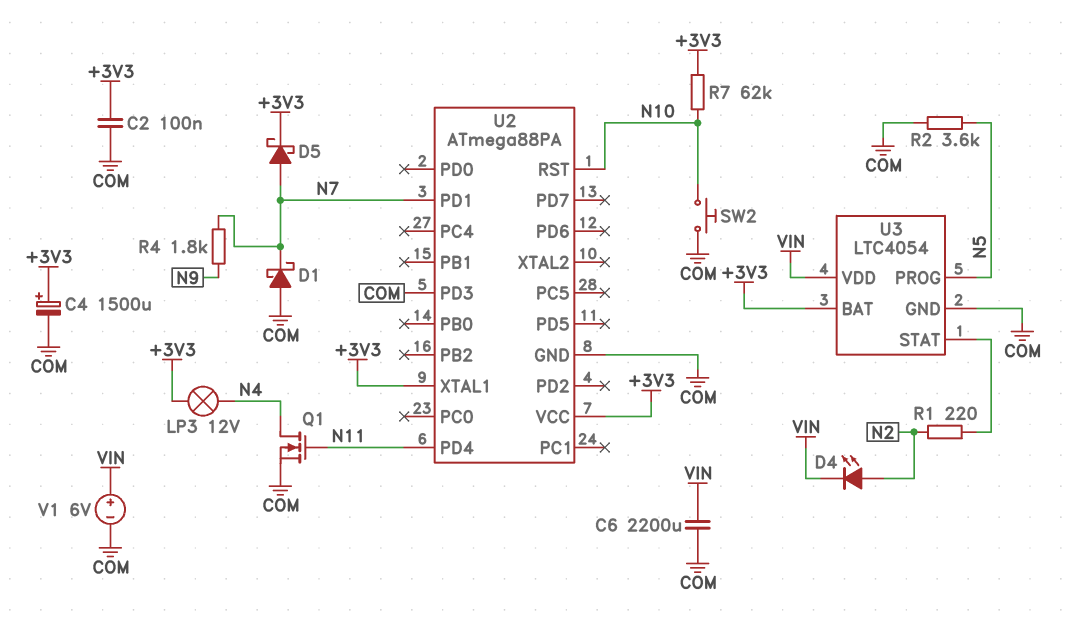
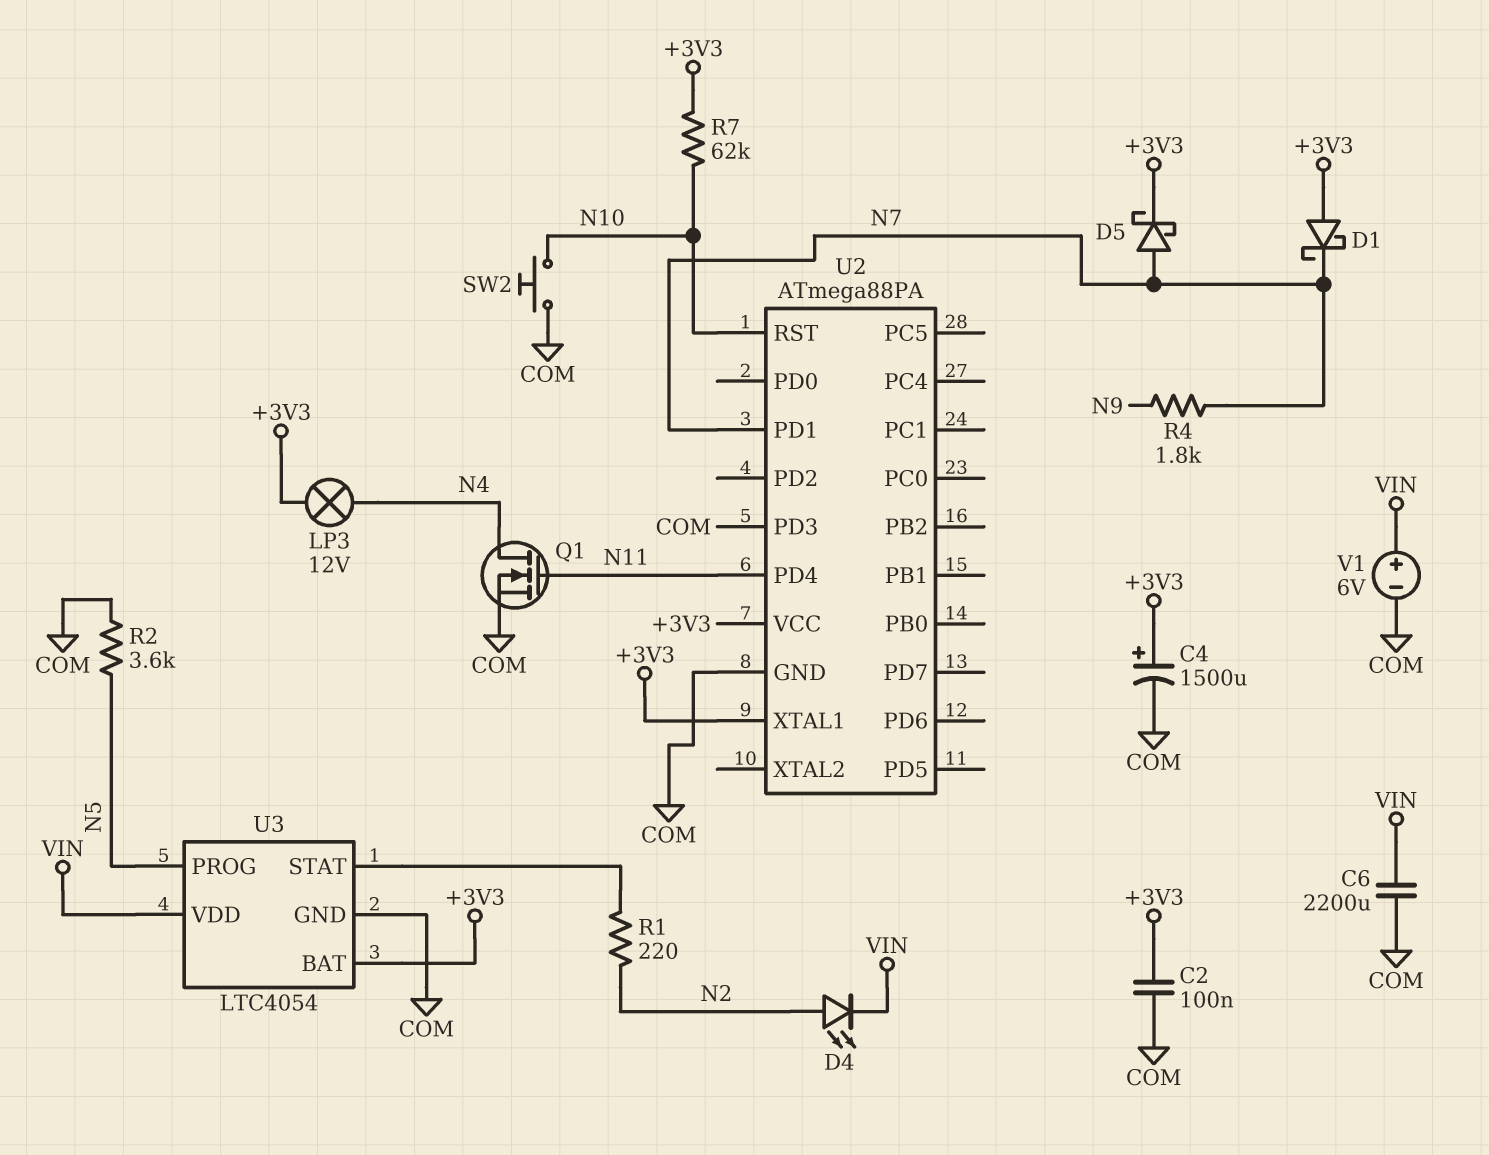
D1: schottky (A COM, K N7) -> schottky (A +3V3, K N7)

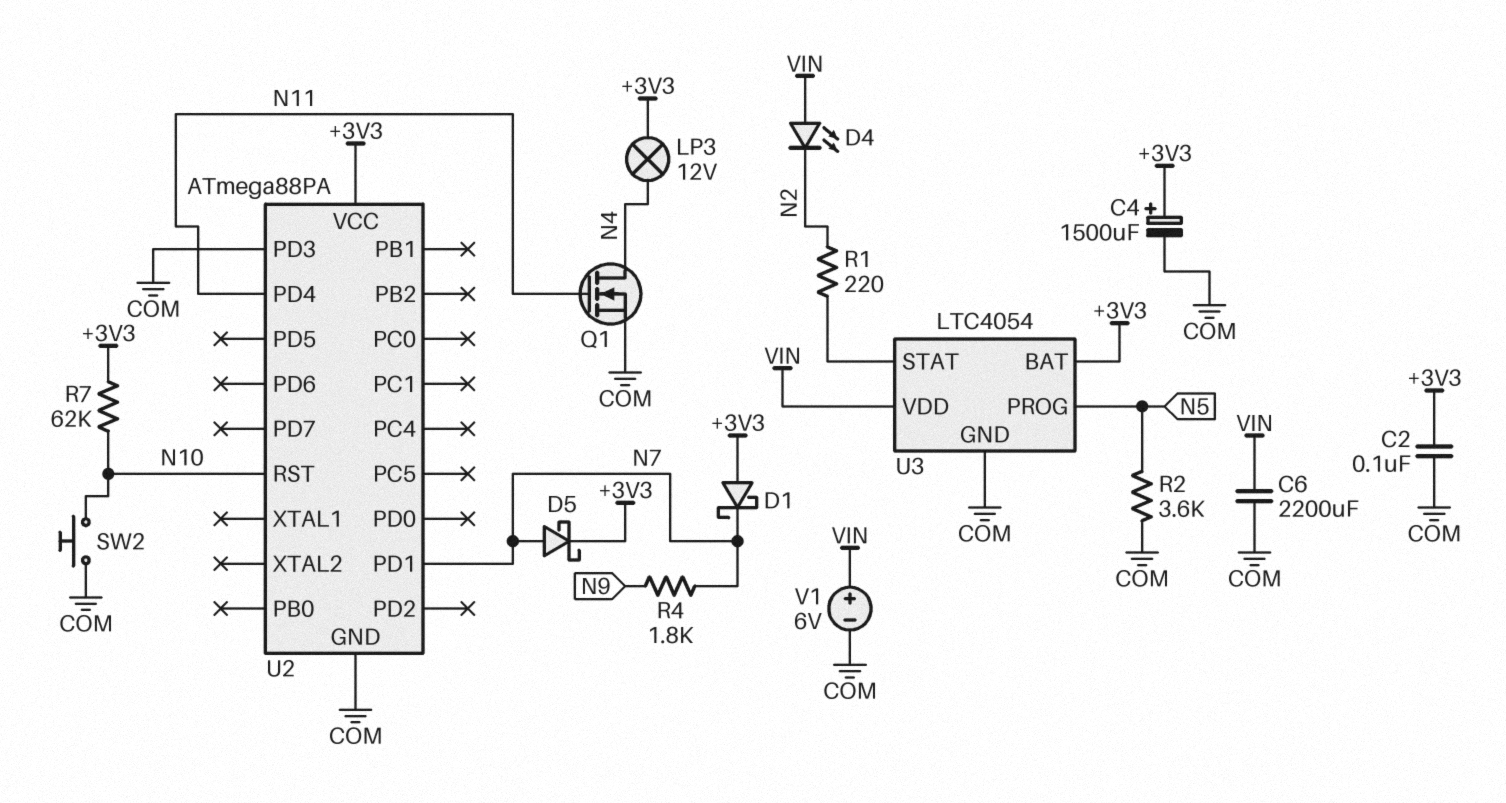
D4: LED (A N2, K VIN) -> LED (A VIN, K N2)
U2 pin XTAL1: +3V3 -> none

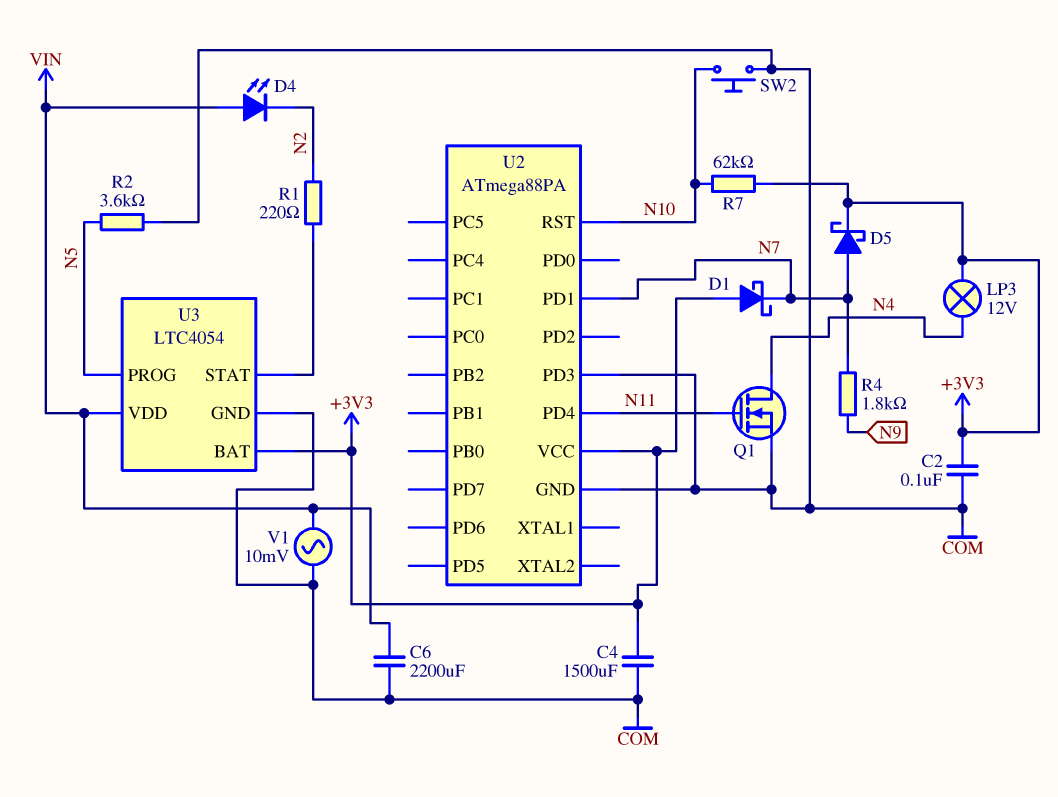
C4: 1500uF (plus +3V3, minus COM) -> 1500uF (+3V3, COM)
V1: 6V (plus VIN, minus COM) -> AC 10mV (COM, VIN)

